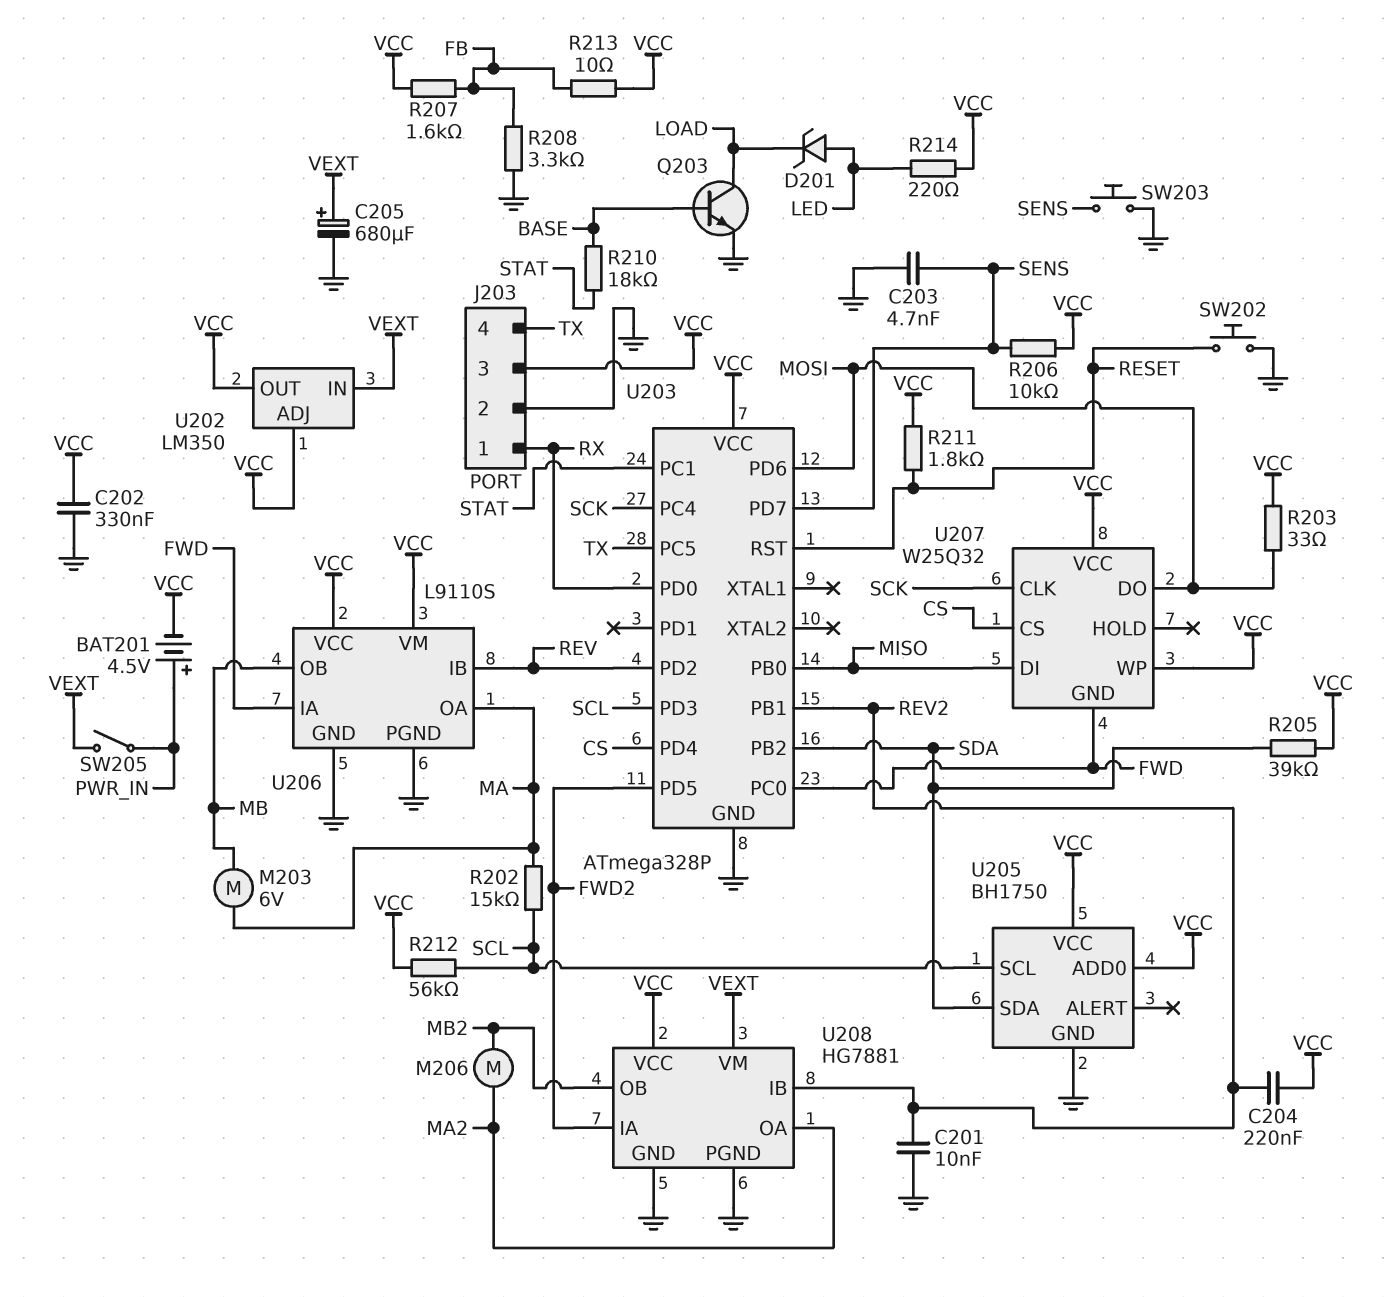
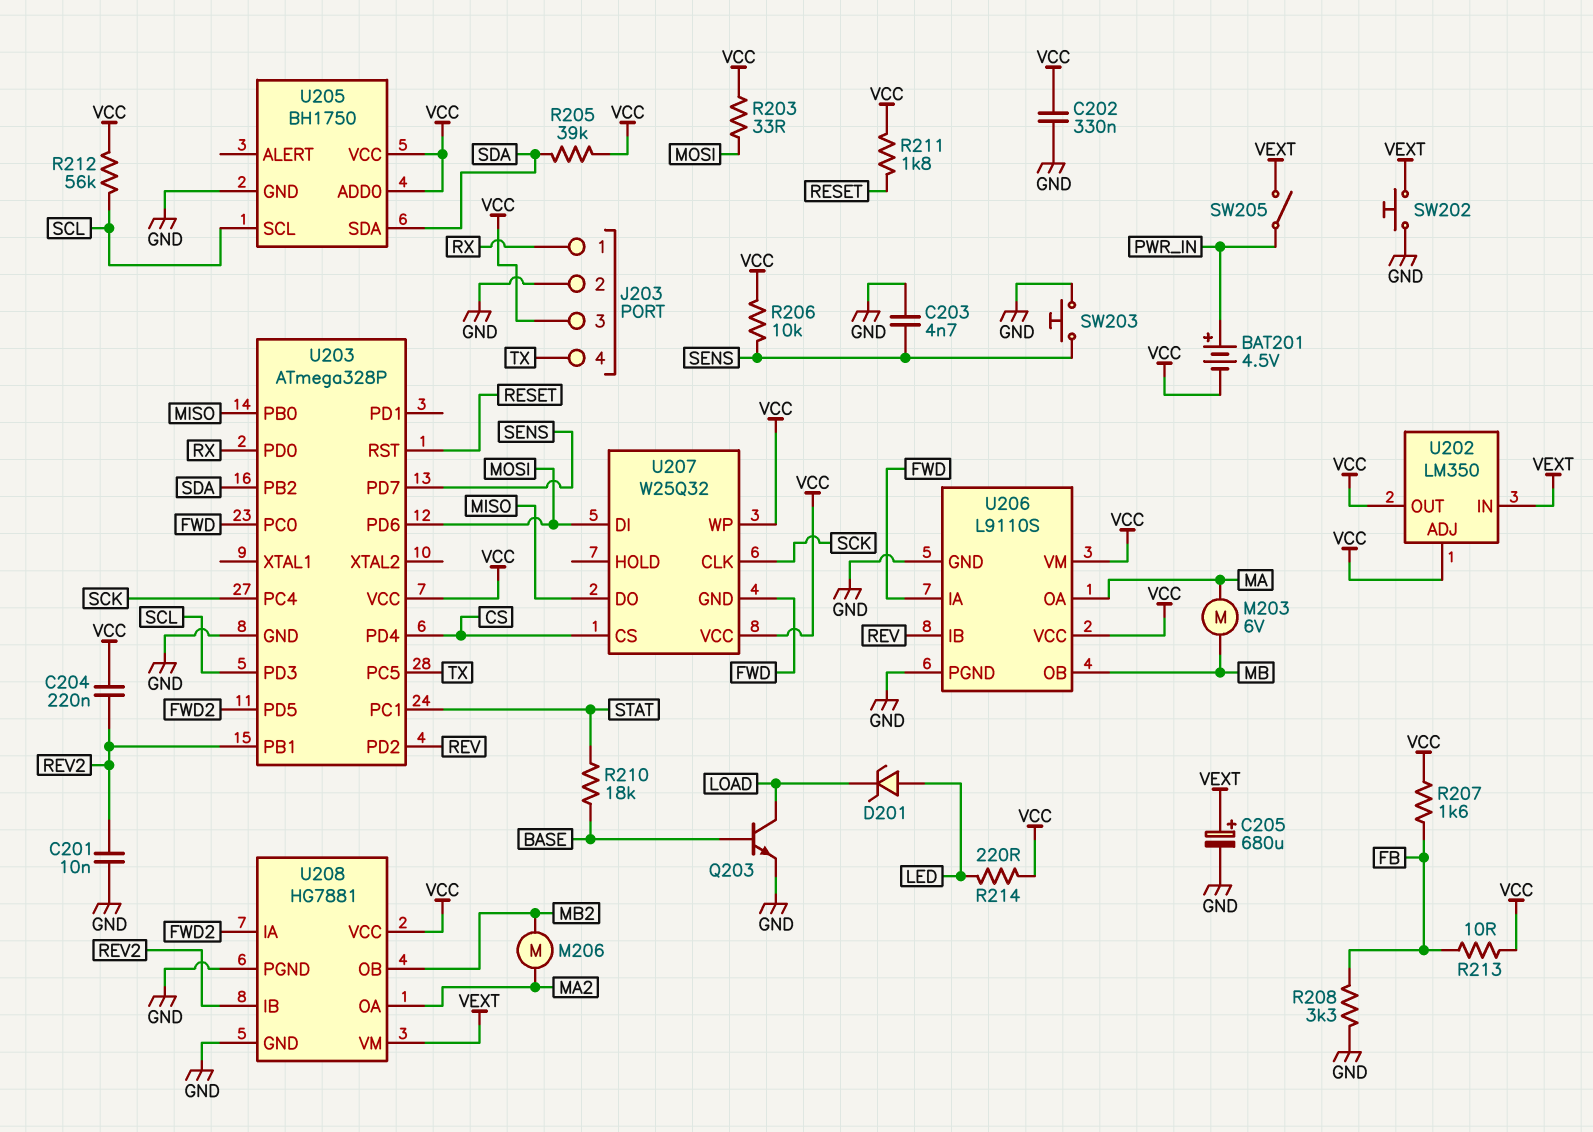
R202: 15k (MA, SCL) -> none
SW202: button (GND, RESET) -> button (GND, VEXT)
U207 pin DI: MISO -> MOSI
U207 pin DO: MOSI -> MISO

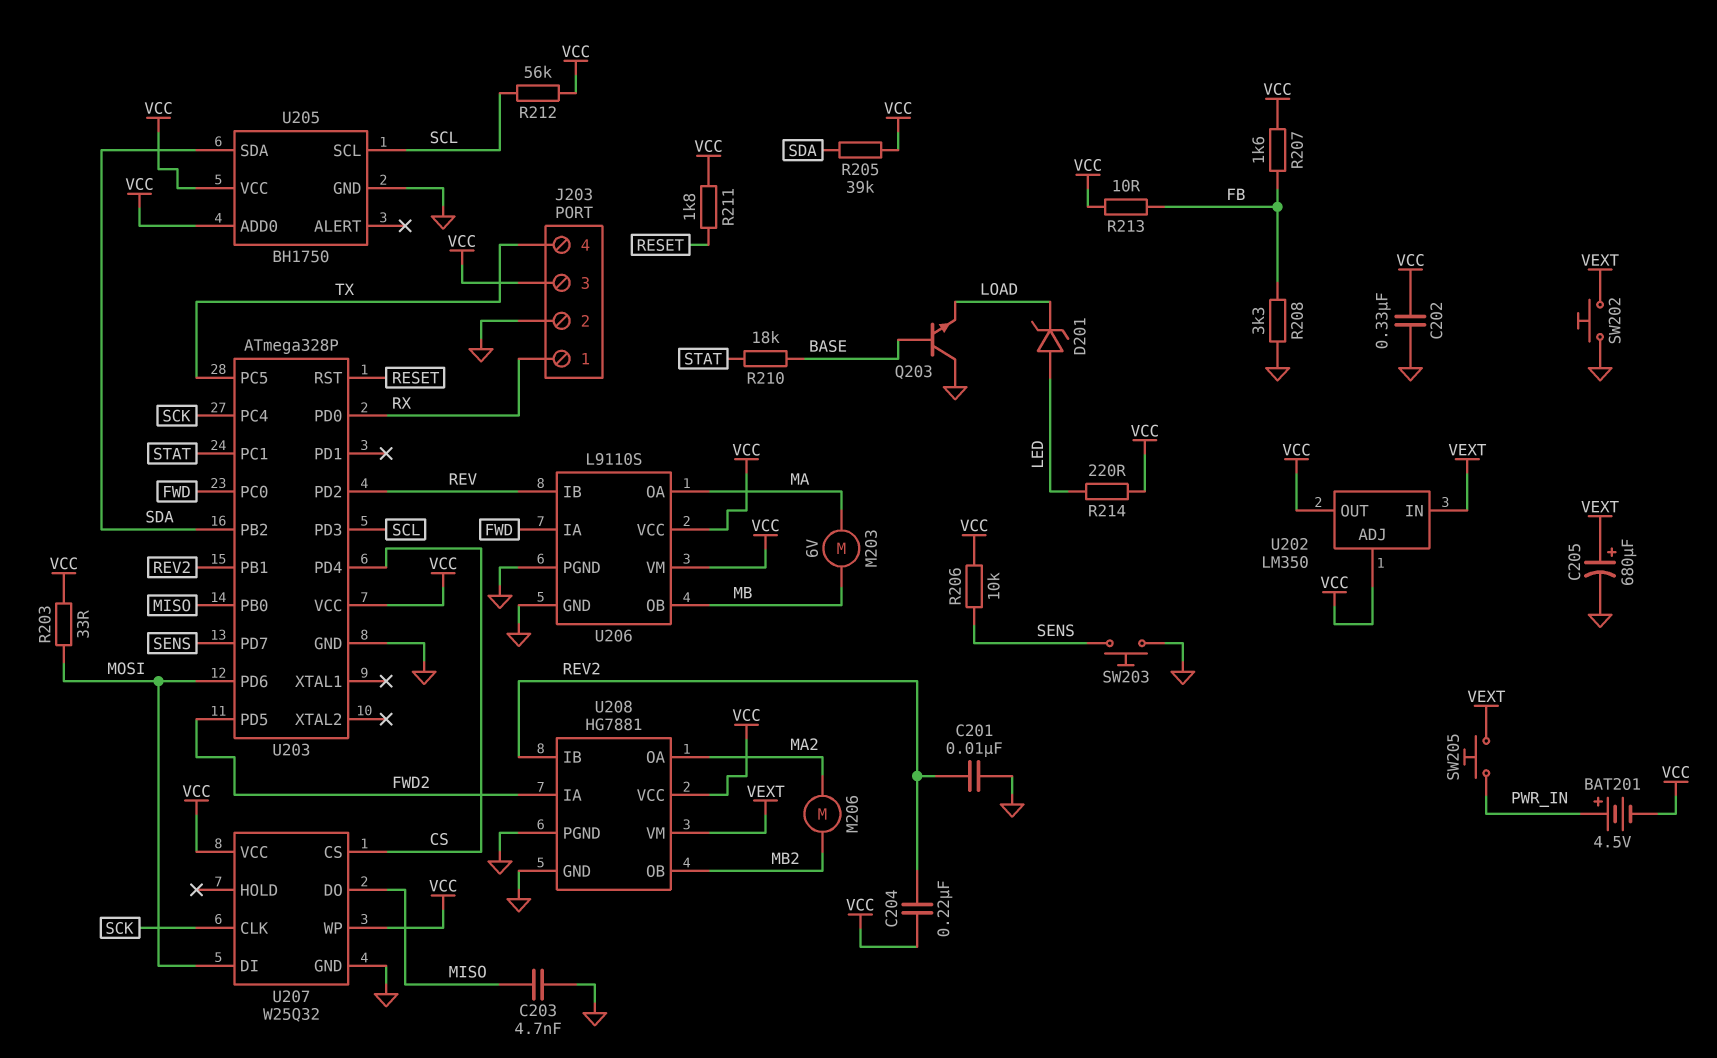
C203: 4.7nF (GND, SENS) -> 4.7nF (GND, MISO)
Q203: NPN (B BASE, C LOAD, E GND) -> NPN (B BASE, C GND, E LOAD)
SW205: switch (PWR_IN, VEXT) -> button (PWR_IN, VEXT)
U207 pin GND: FWD -> GND

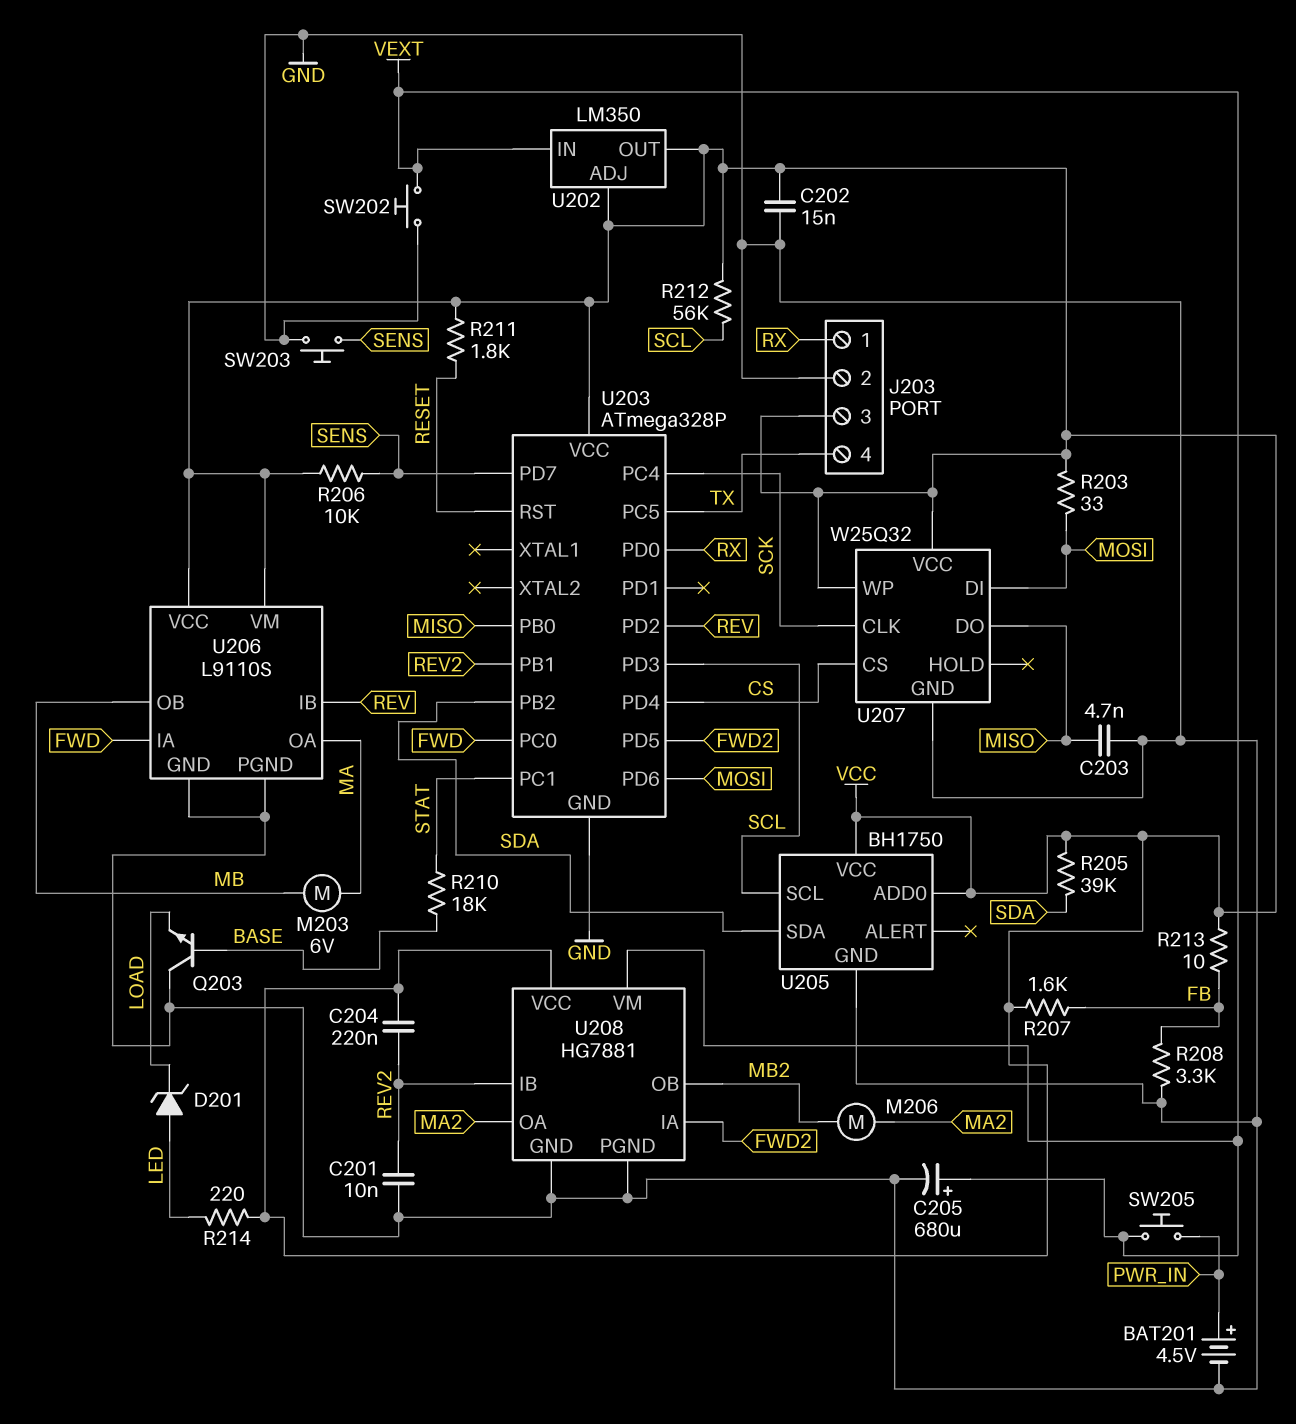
BAT201: 4.5V (plus PWR_IN, minus VCC) -> 4.5V (plus PWR_IN, minus GND)
C202: 330nF (GND, VCC) -> 15nF (GND, VCC)

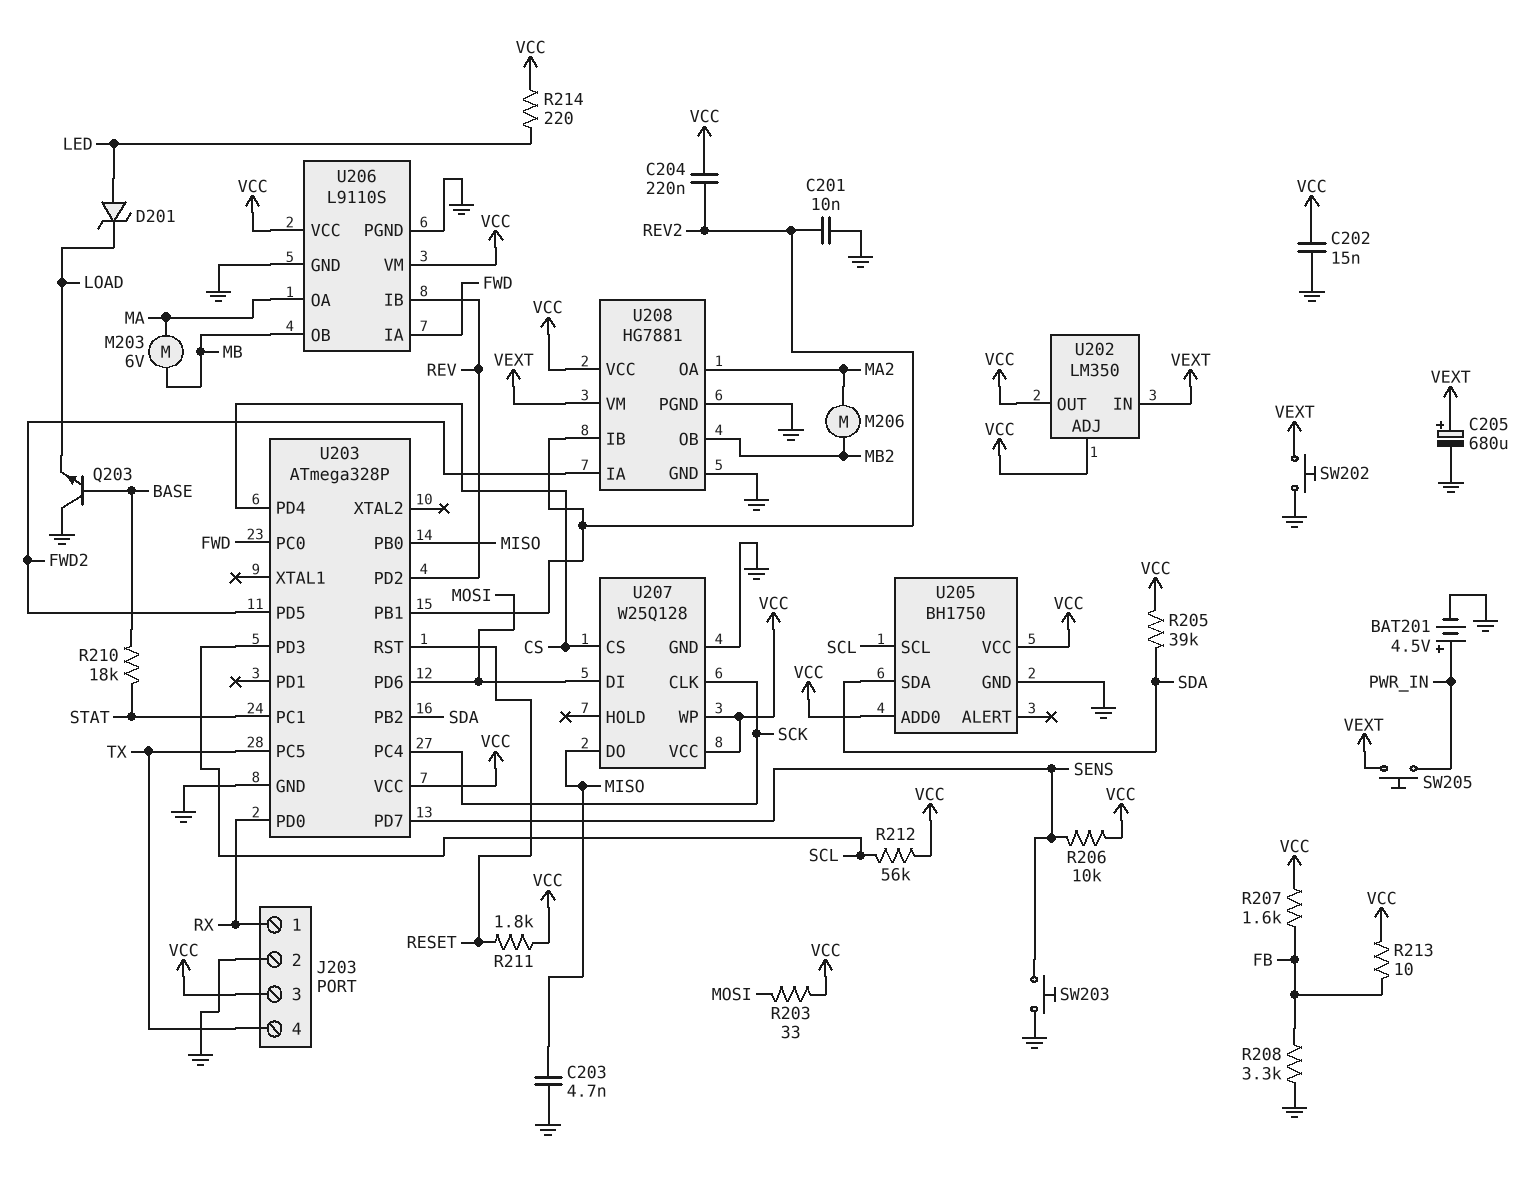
U207: W25Q32 -> W25Q128

